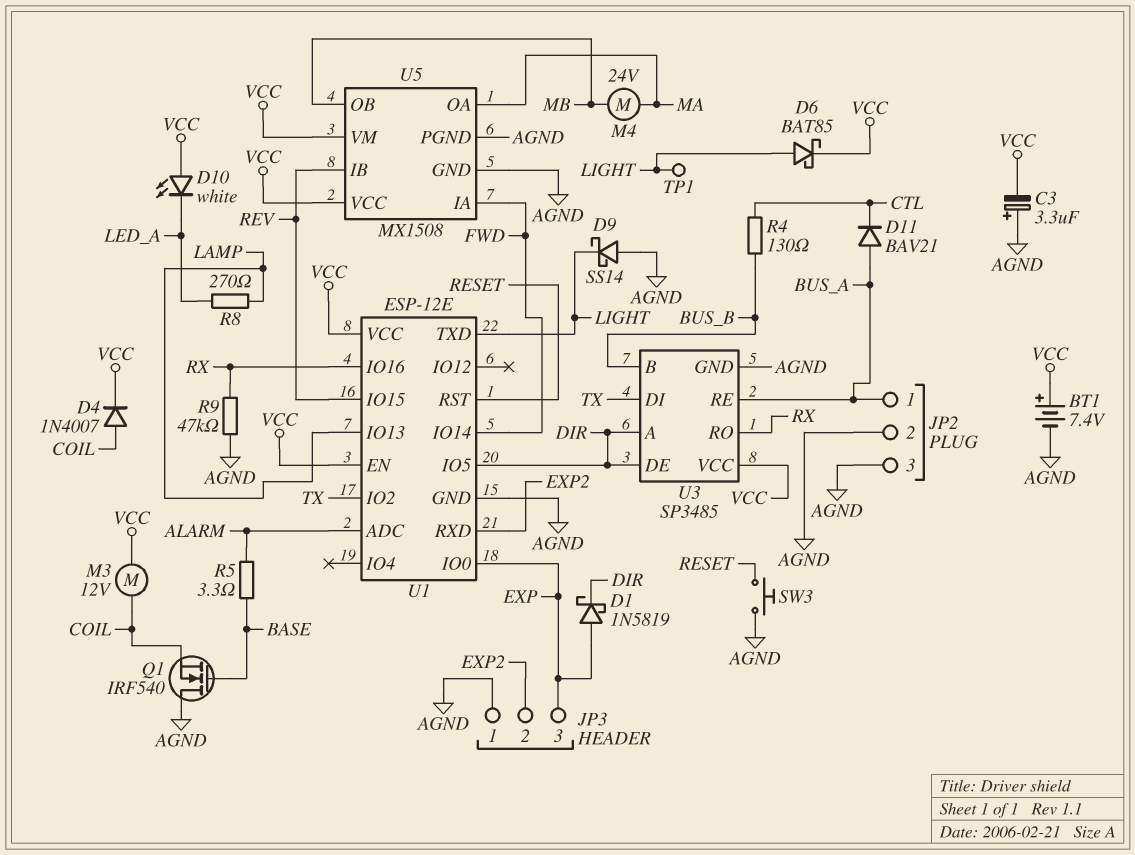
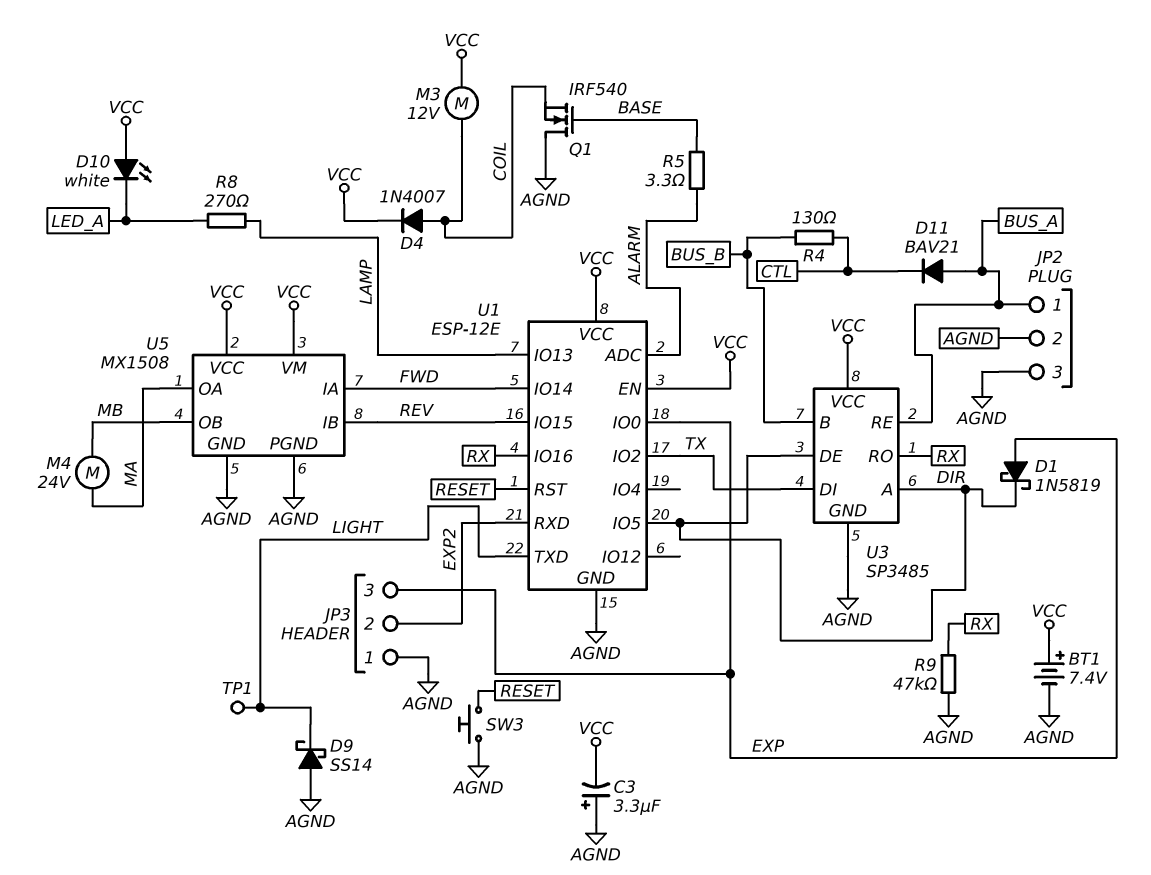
D6: schottky BAT85 (A LIGHT, K VCC) -> none

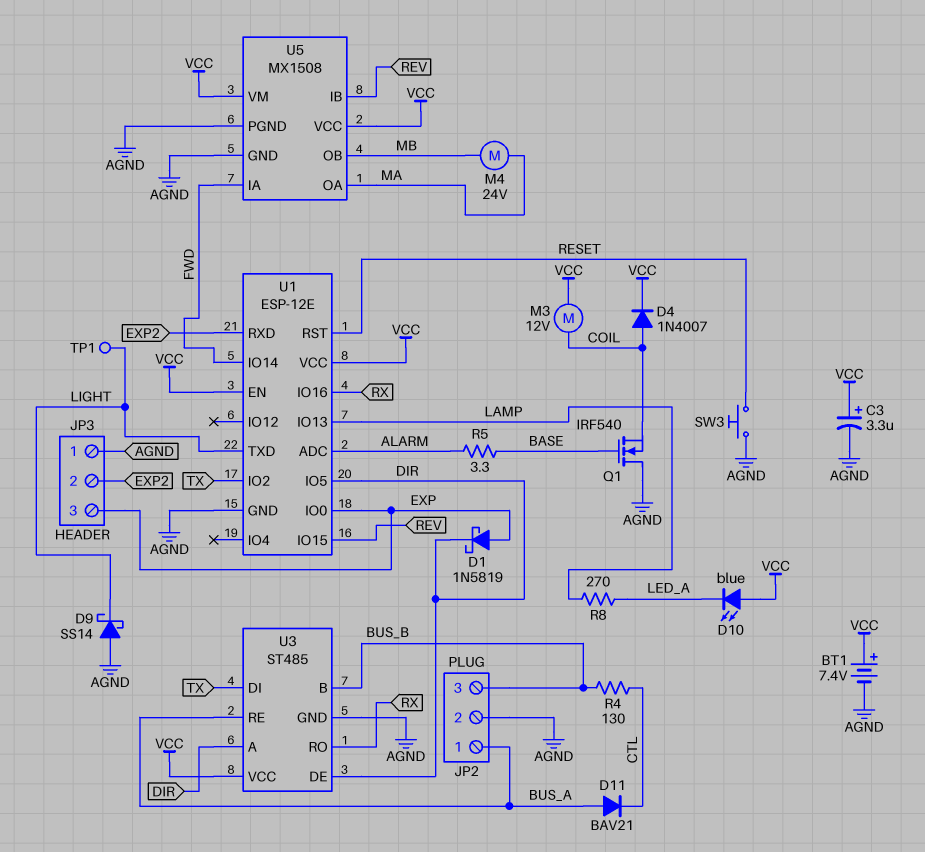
C3: 3.3uF (plus AGND, minus VCC) -> 3.3uF (plus VCC, minus AGND)
D10: LED white (A VCC, K LED_A) -> LED blue (A VCC, K LED_A)
JP2 pin 3: AGND -> BUS_B
R9: 47k (AGND, RX) -> none
U3: SP3485 -> ST485

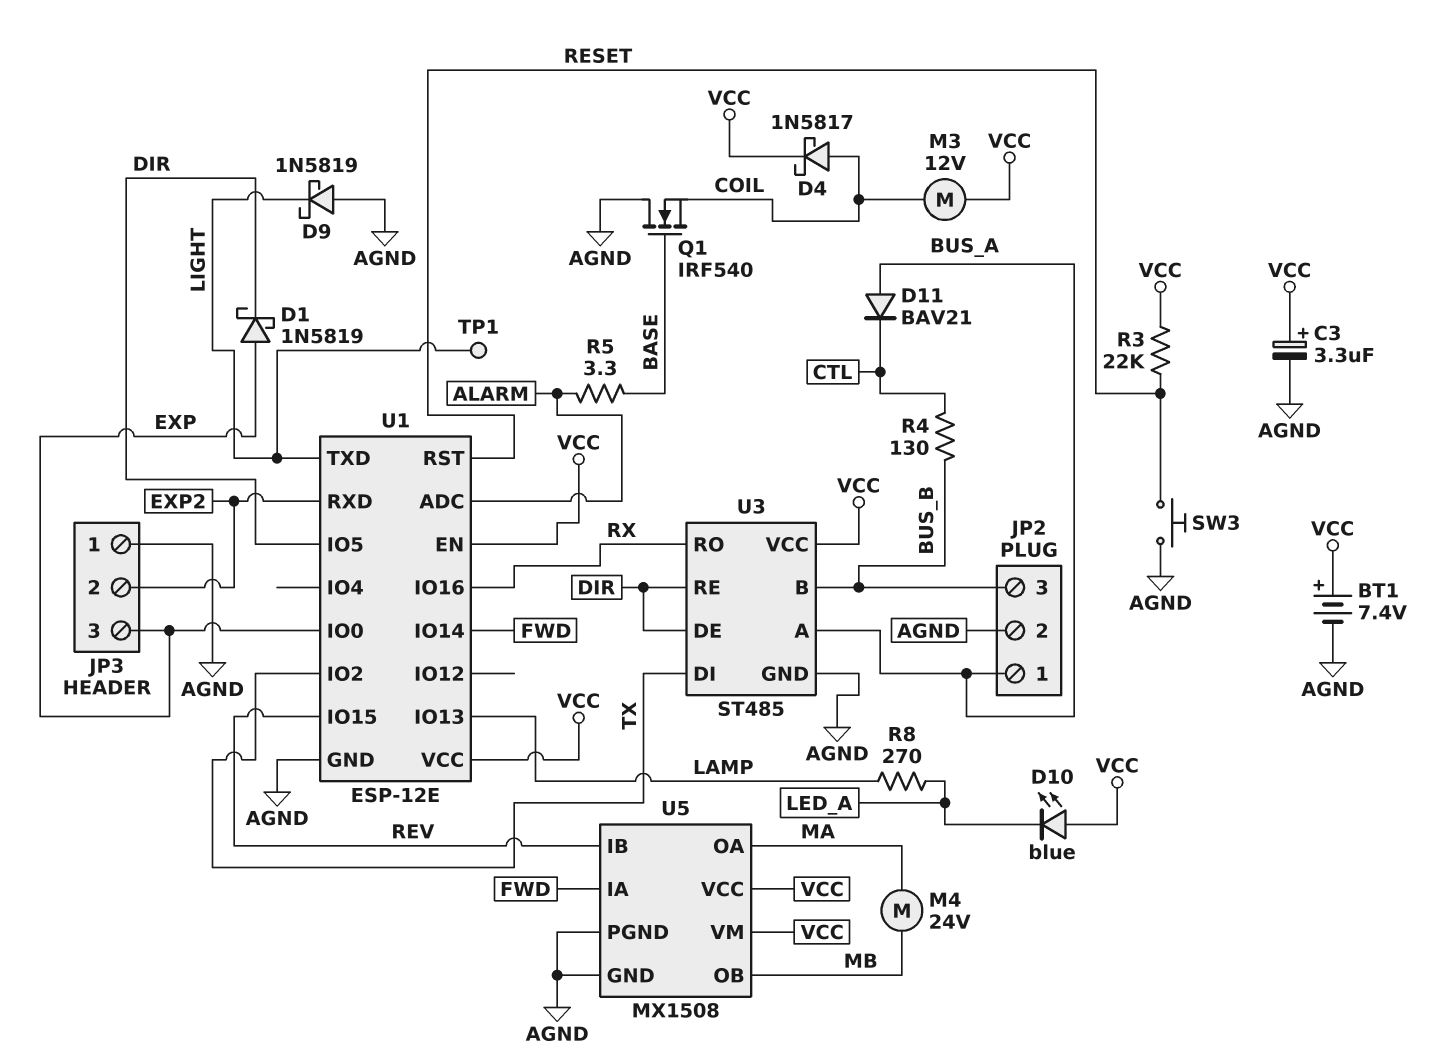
D4: diode 1N4007 (A COIL, K VCC) -> schottky 1N5817 (A COIL, K VCC)
D9: schottky SS14 (A AGND, K LIGHT) -> schottky 1N5819 (A AGND, K LIGHT)
R3: none -> 22k (RESET, VCC)
U3 pin A: DIR -> BUS_A
U3 pin RE: BUS_A -> DIR

